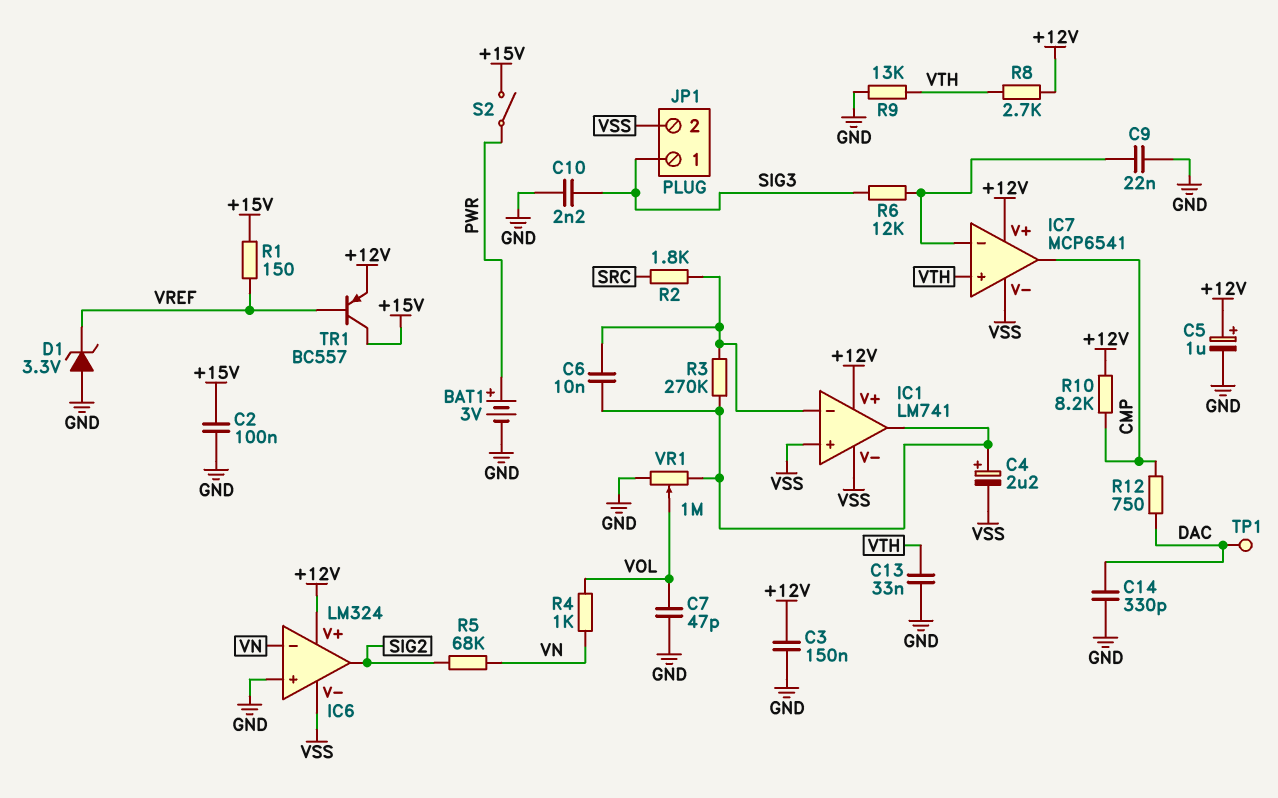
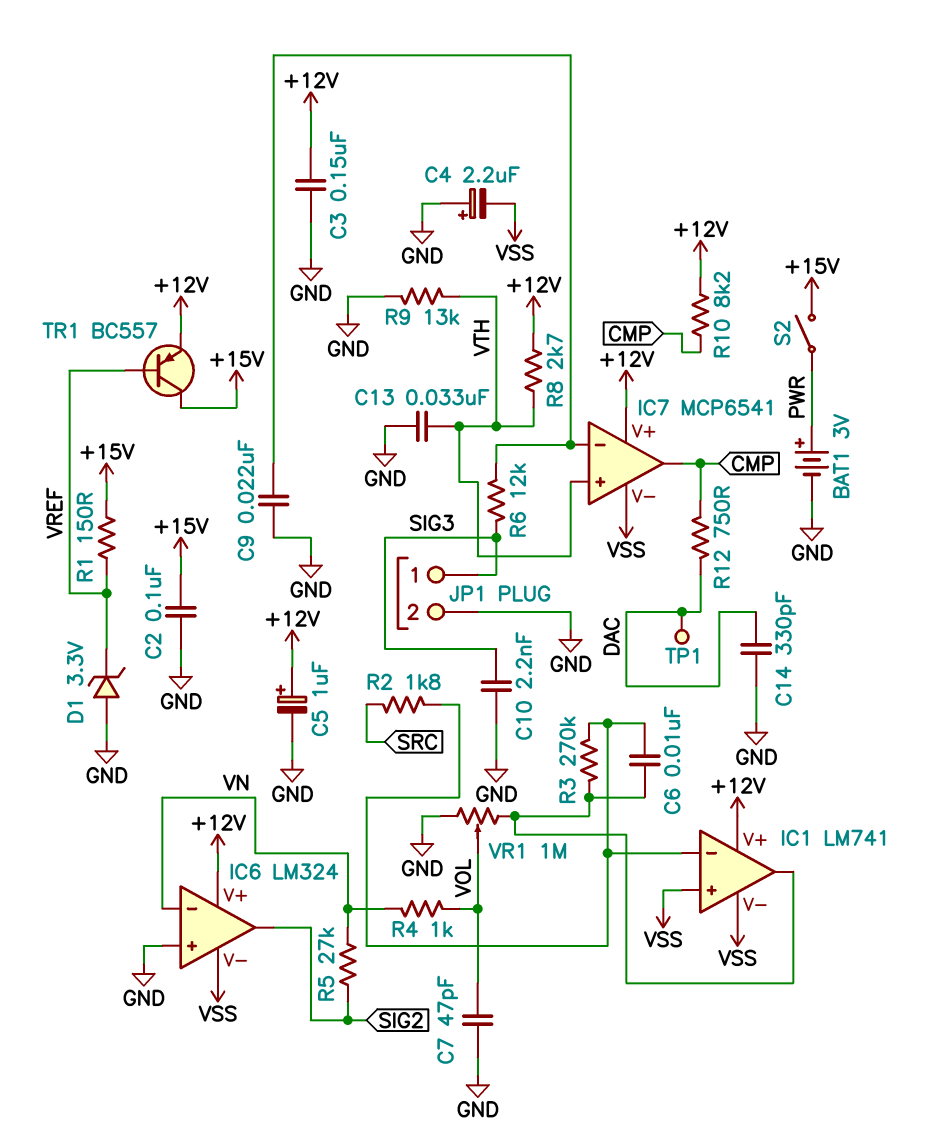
C4: 2.2uF (plus IC1/out, minus VSS) -> 2.2uF (plus GND, minus VSS)
JP1 pin 2: VSS -> GND
R5: 68k (SIG2, VN) -> 27k (SIG2, VN)

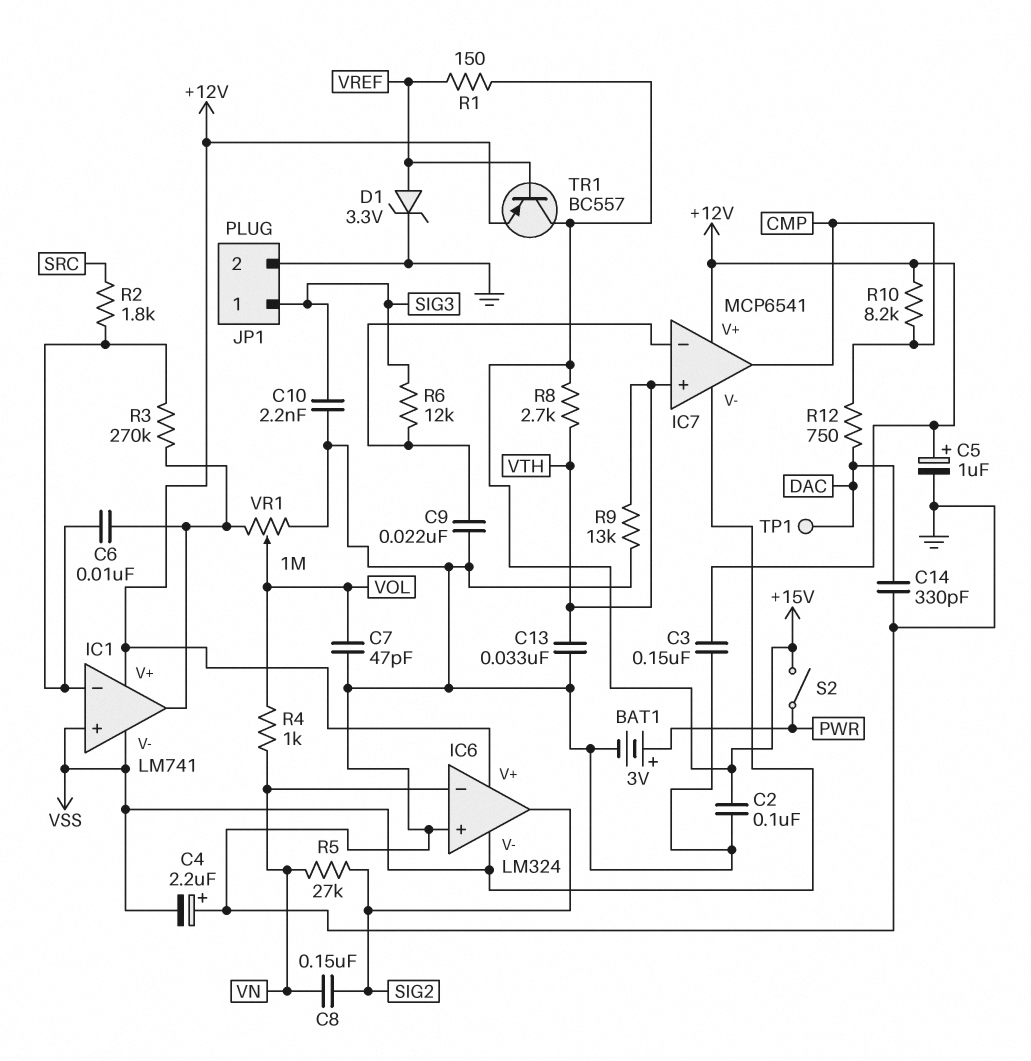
C8: none -> 150nF (SIG2, VN)
D1: zener 3.3V (A GND, K VREF) -> zener 3.3V (A VREF, K GND)
R8: 2.7k (+12V, VTH) -> 2.7k (+15V, VTH)

